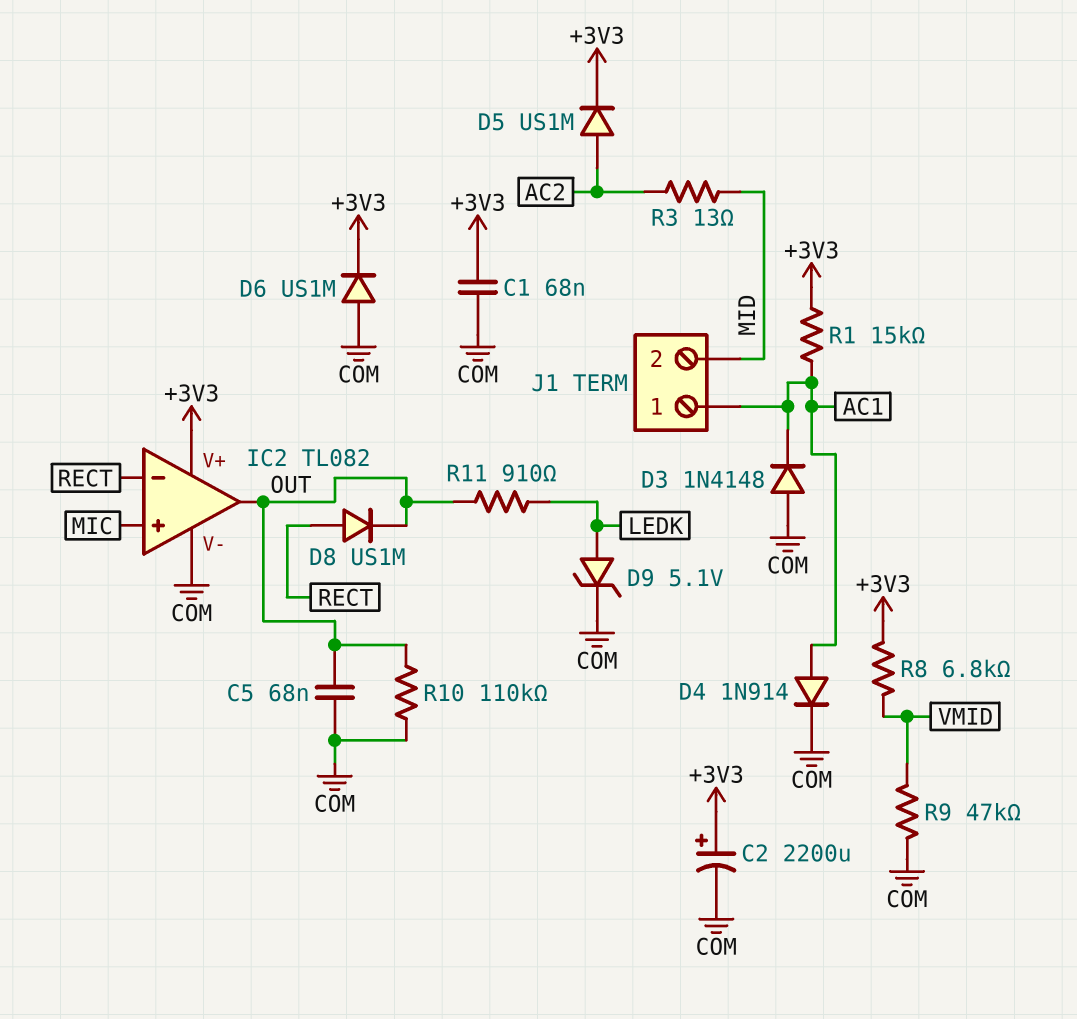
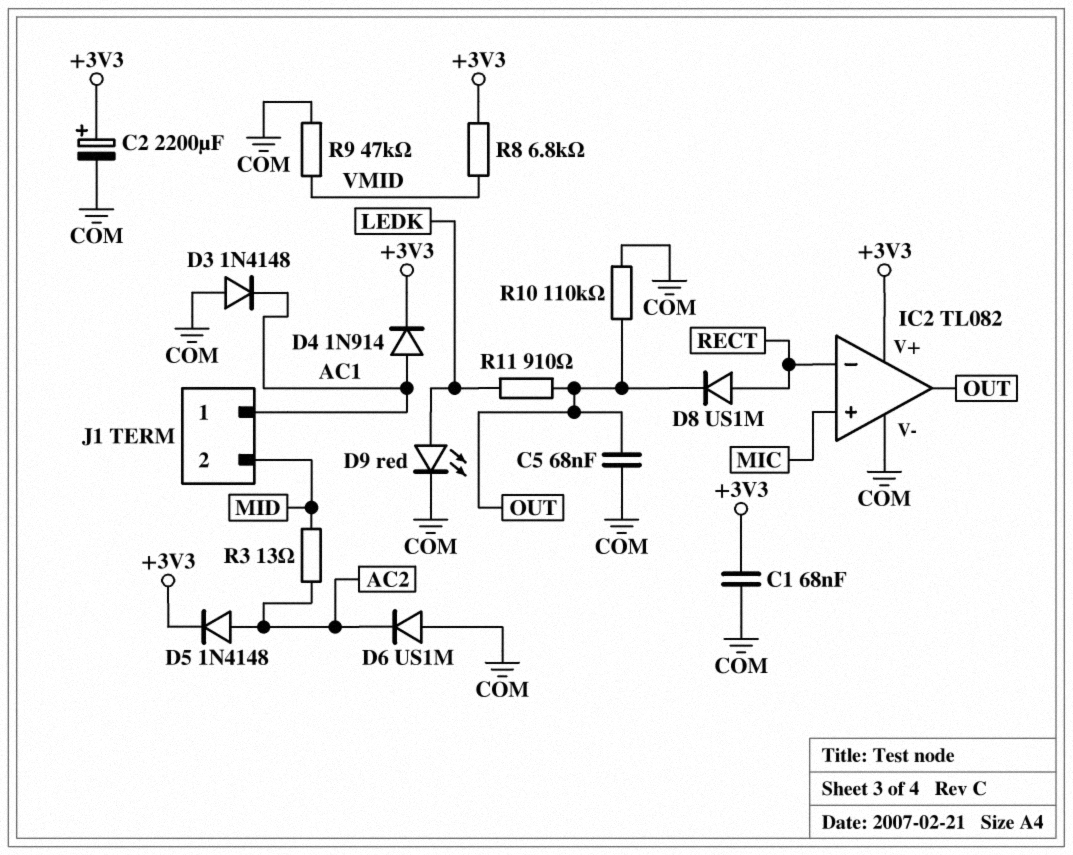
D4: diode 1N914 (A AC1, K COM) -> diode 1N914 (A AC1, K +3V3)
D5: diode US1M (A AC2, K +3V3) -> diode 1N4148 (A AC2, K +3V3)
D6: diode US1M (A COM, K +3V3) -> diode US1M (A COM, K AC2)
D9: zener 5.1V (A LEDK, K COM) -> LED red (A LEDK, K COM)
R1: 15k (+3V3, AC1) -> none

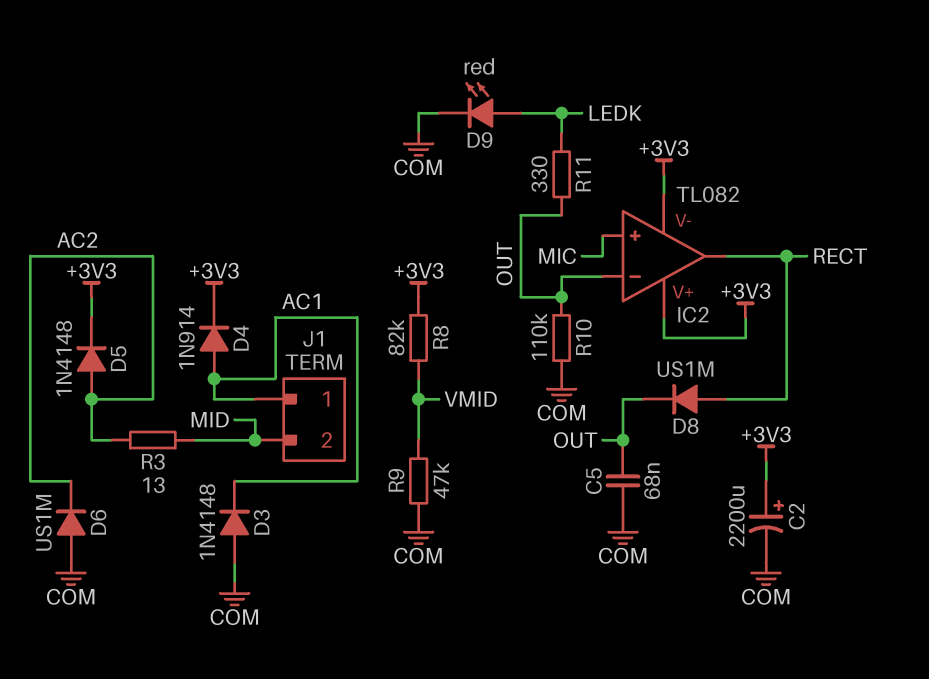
C1: 68nF (+3V3, COM) -> none
IC2 pin V-: COM -> +3V3
IC2 pin in-: RECT -> OUT
IC2 pin out: OUT -> RECT
R8: 6.8k (+3V3, VMID) -> 82k (+3V3, VMID)
R11: 910 (LEDK, OUT) -> 330 (LEDK, OUT)

